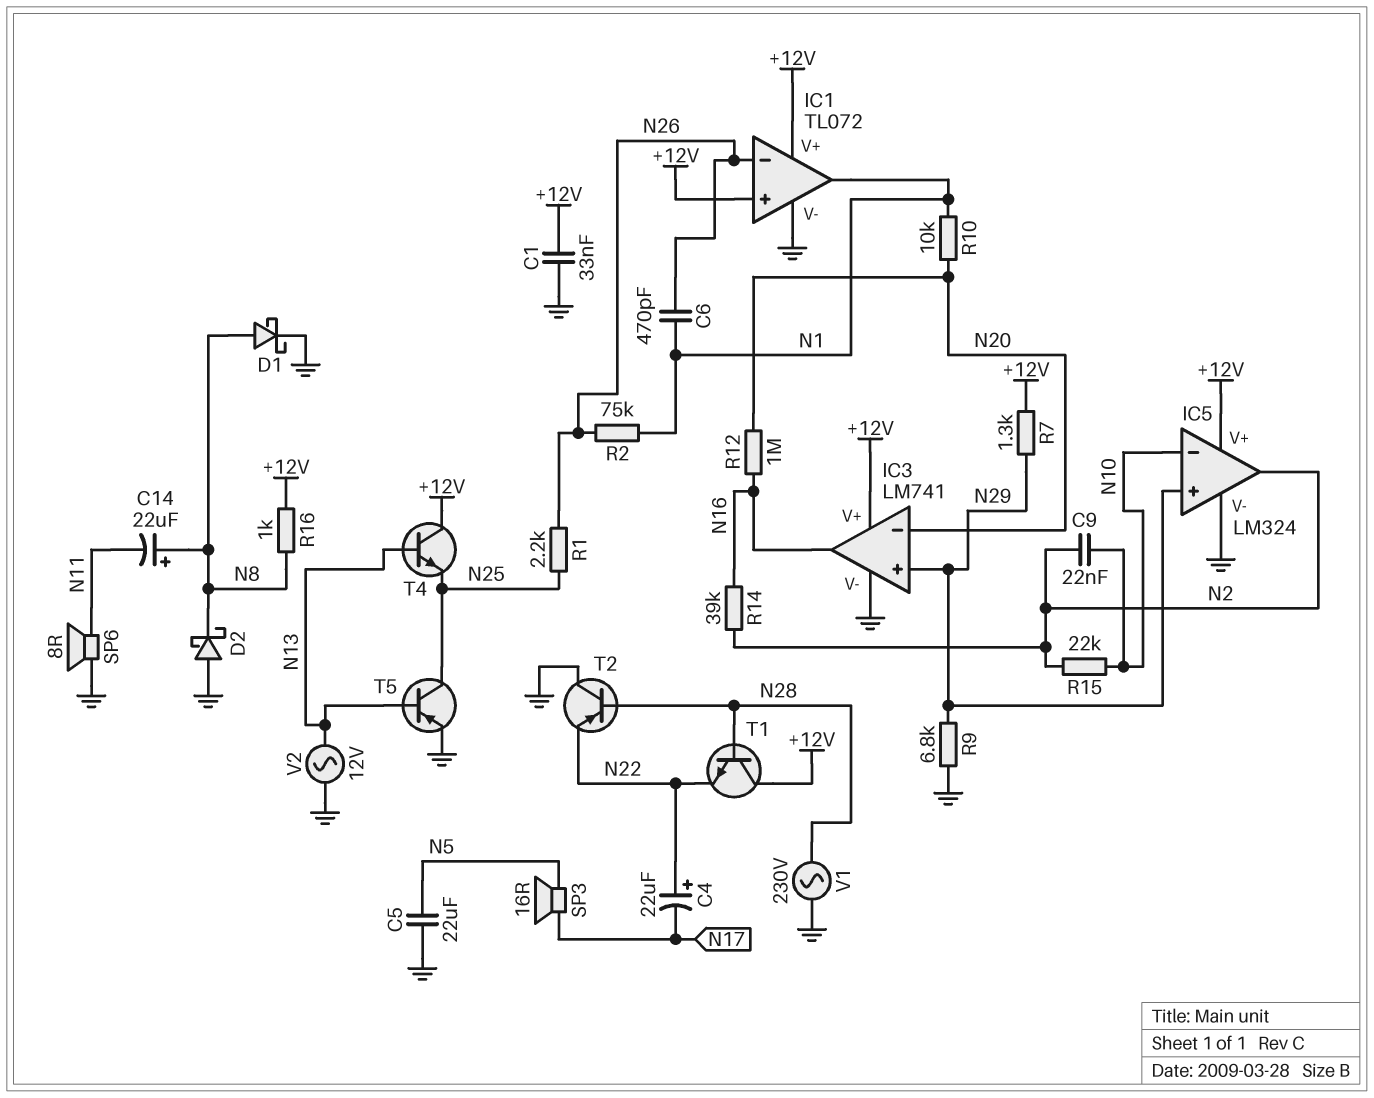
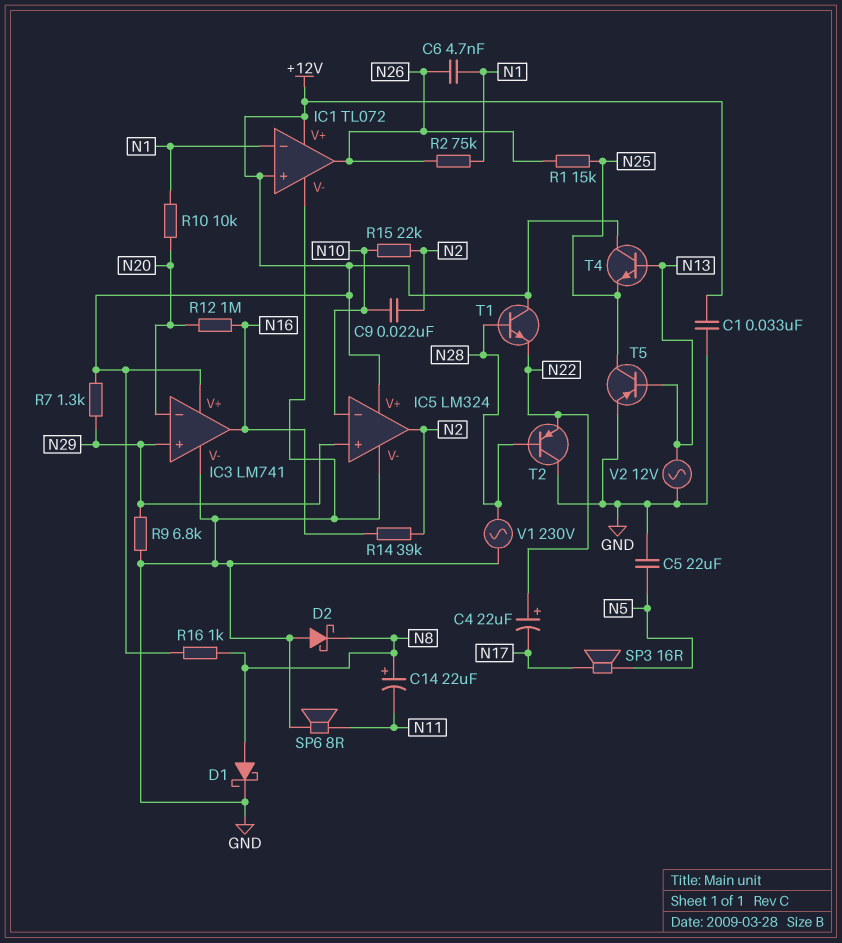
C6: 470pF (N1, N26) -> 4.7nF (N1, N26)
IC1 pin in-: N26 -> N1
IC1 pin out: N1 -> N26
R1: 2.2k (N25, N26) -> 15k (N25, N26)

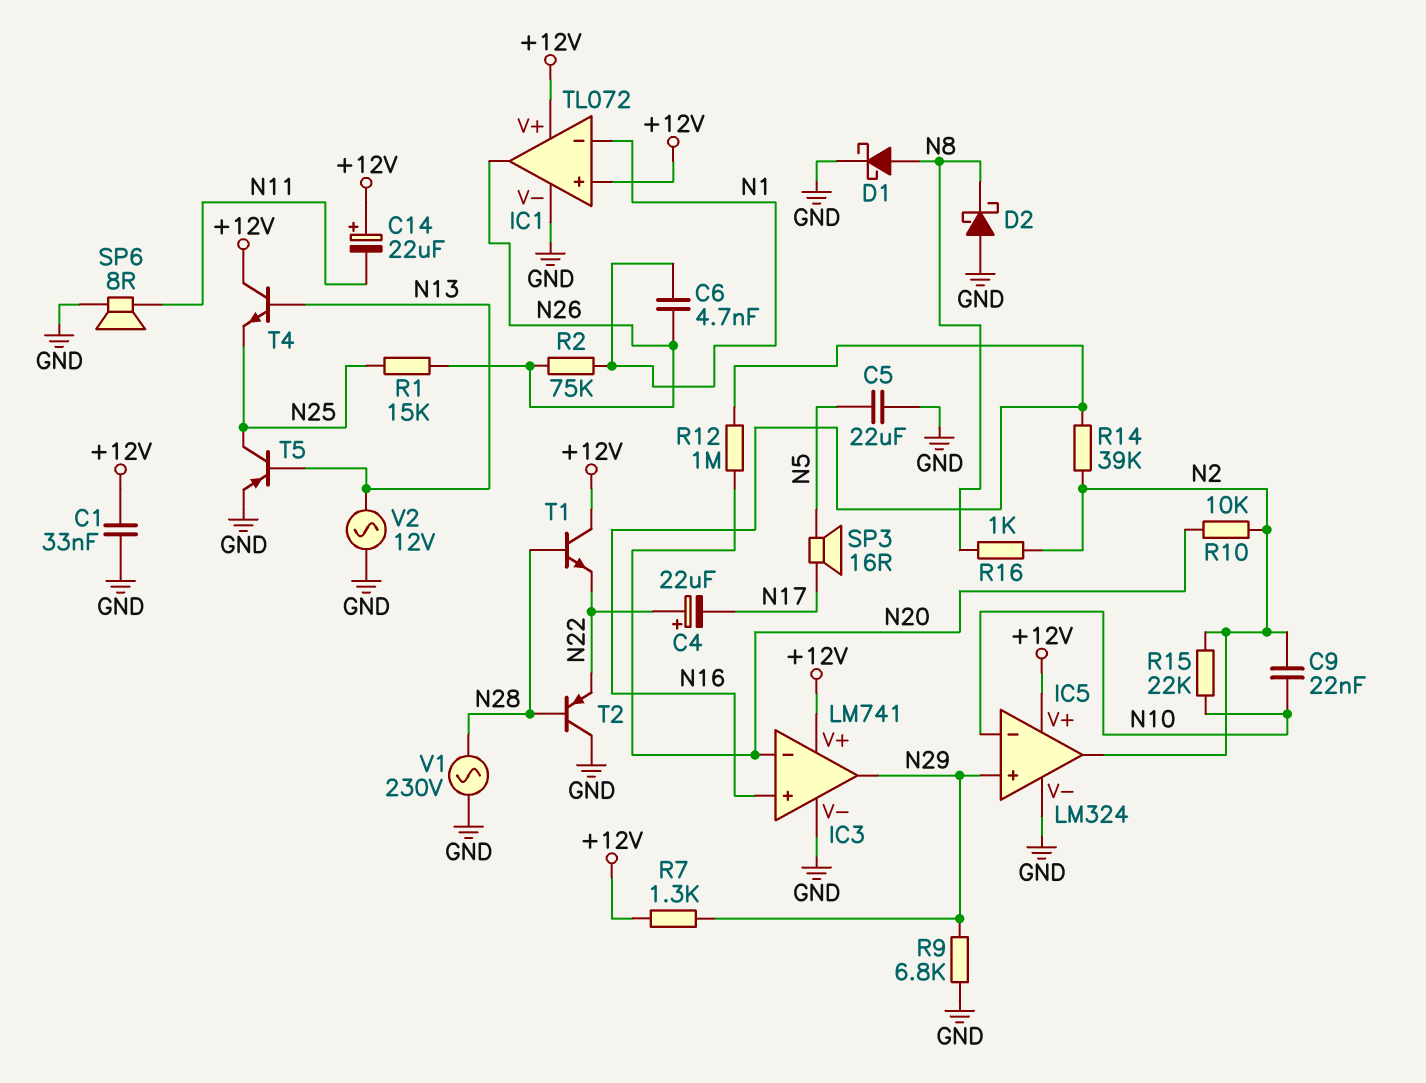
C14: 22uF (plus N8, minus N11) -> 22uF (plus +12V, minus N11)
IC3 pin in+: N29 -> N16
IC3 pin out: N16 -> N29
R10: 10k (N1, N20) -> 10k (N2, N20)
R16: 1k (+12V, N8) -> 1k (N2, N8)

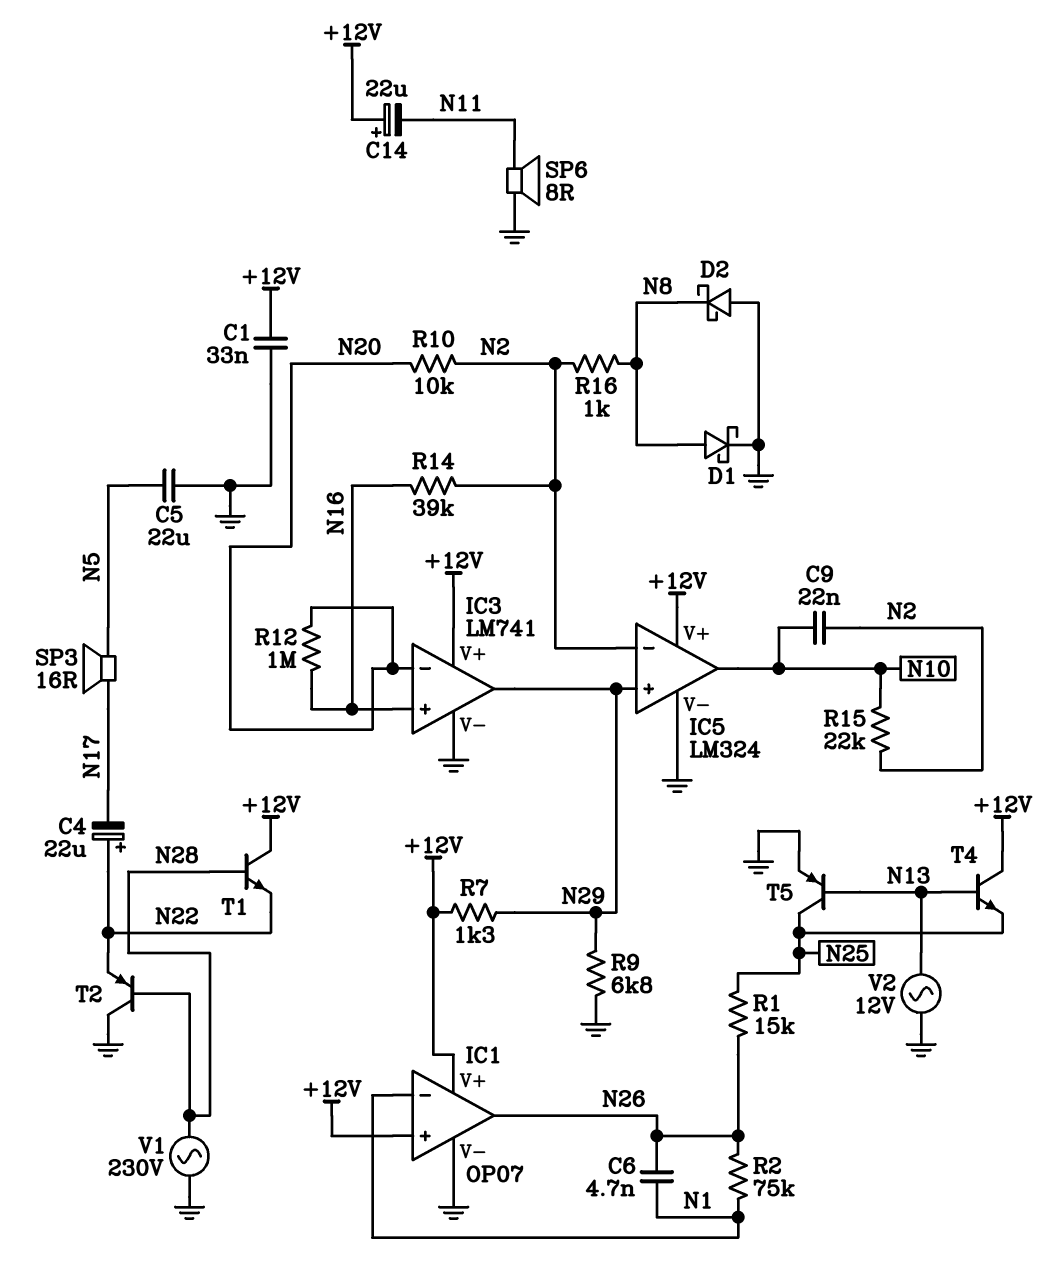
IC1: TL072 -> OP07
IC5 pin in-: N10 -> N2
IC5 pin out: N2 -> N10

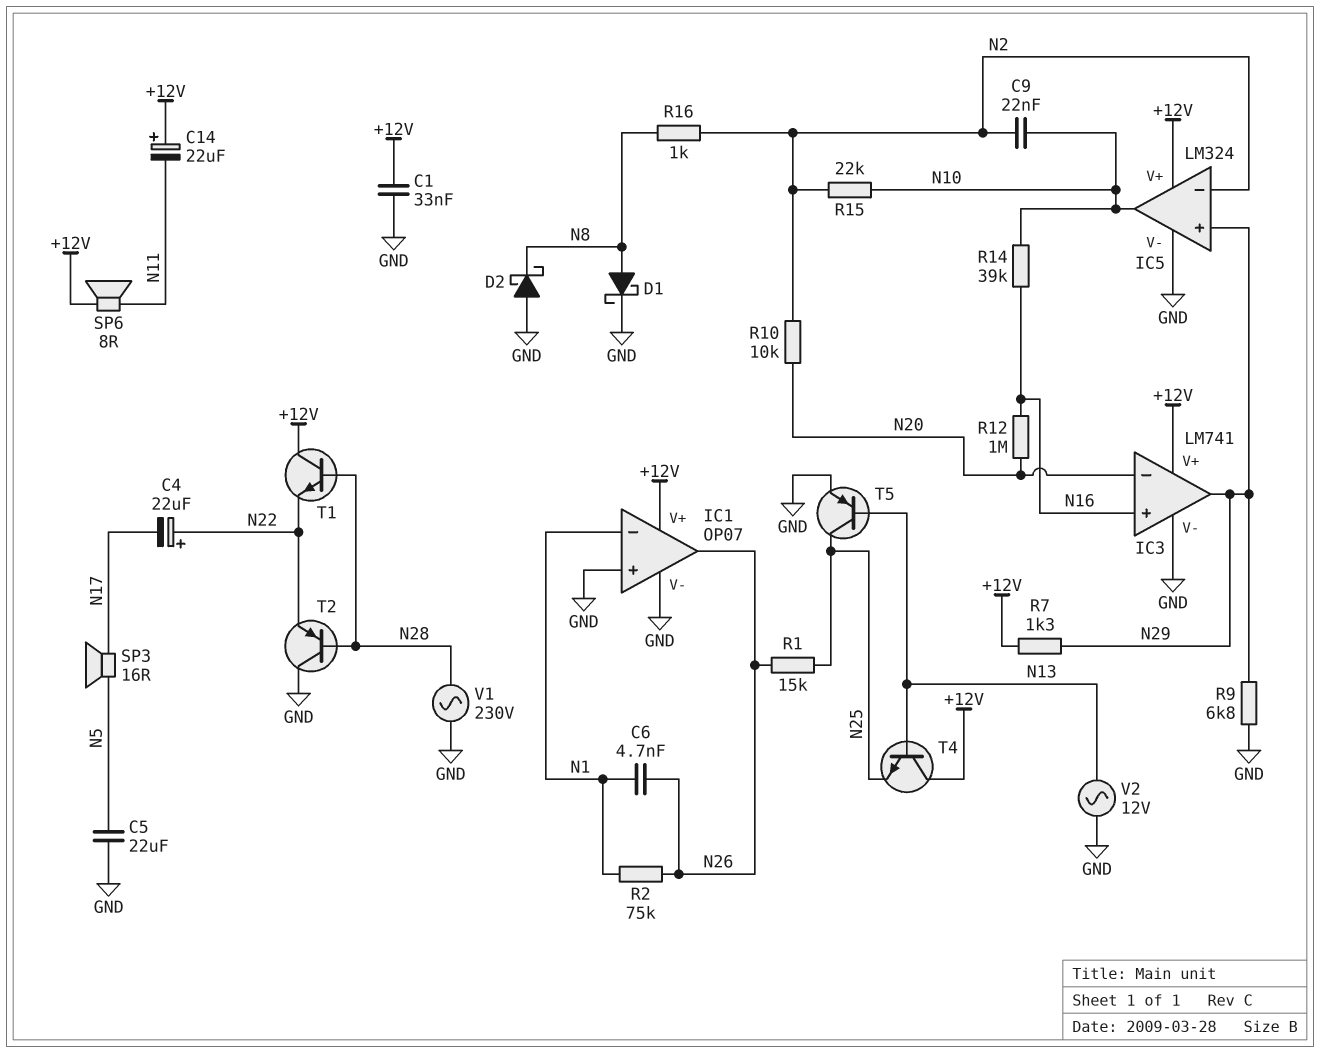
IC1 pin in+: +12V -> GND
R14: 39k (N2, N16) -> 39k (N10, N16)
SP6: speaker 8R (GND, N11) -> speaker 8R (+12V, N11)

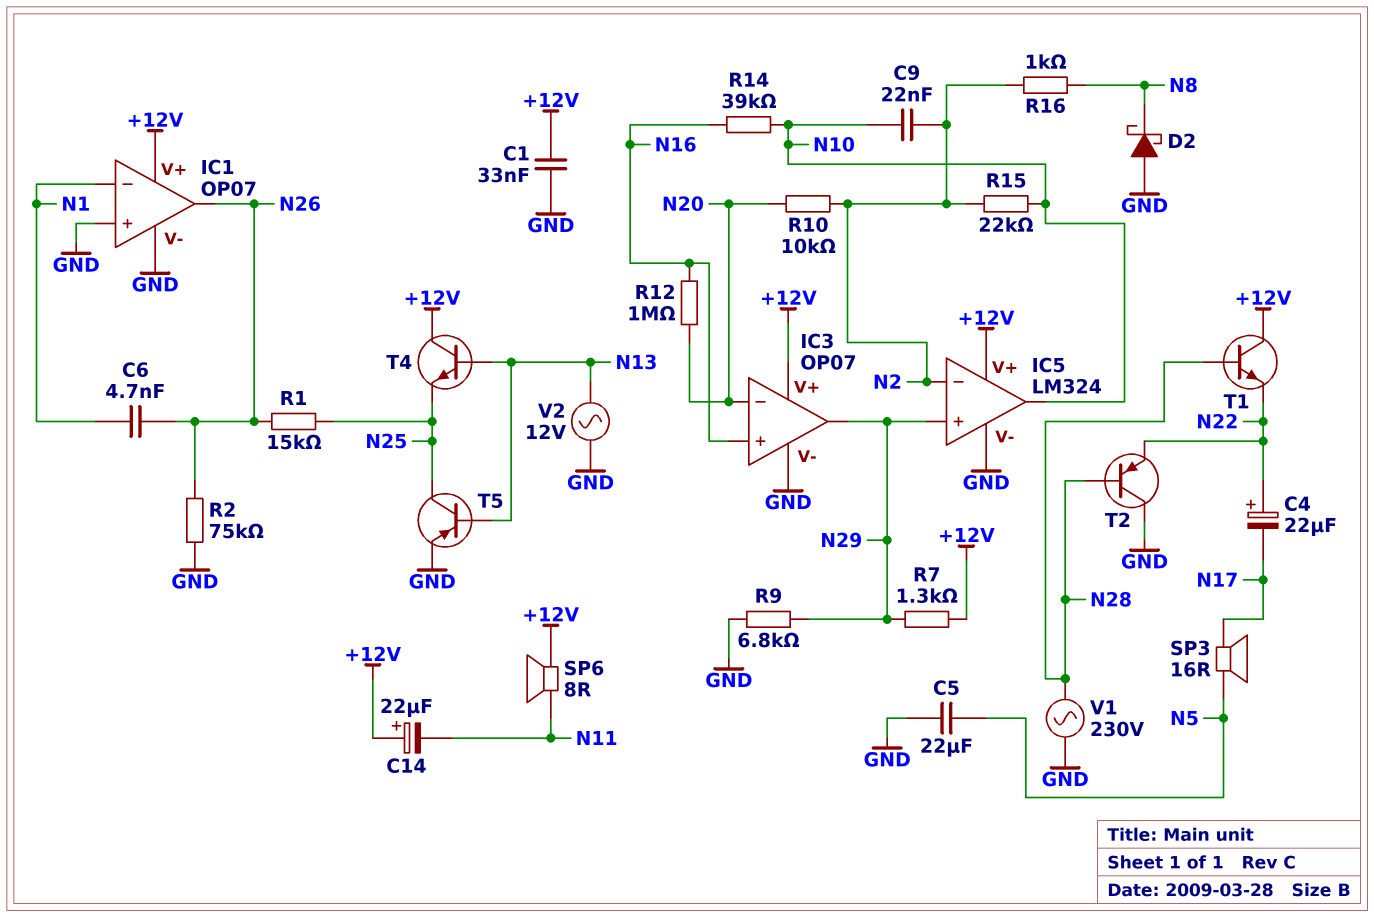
D1: schottky (A N8, K GND) -> none
IC3: LM741 -> OP07
R2: 75k (N1, N26) -> 75k (GND, N26)

